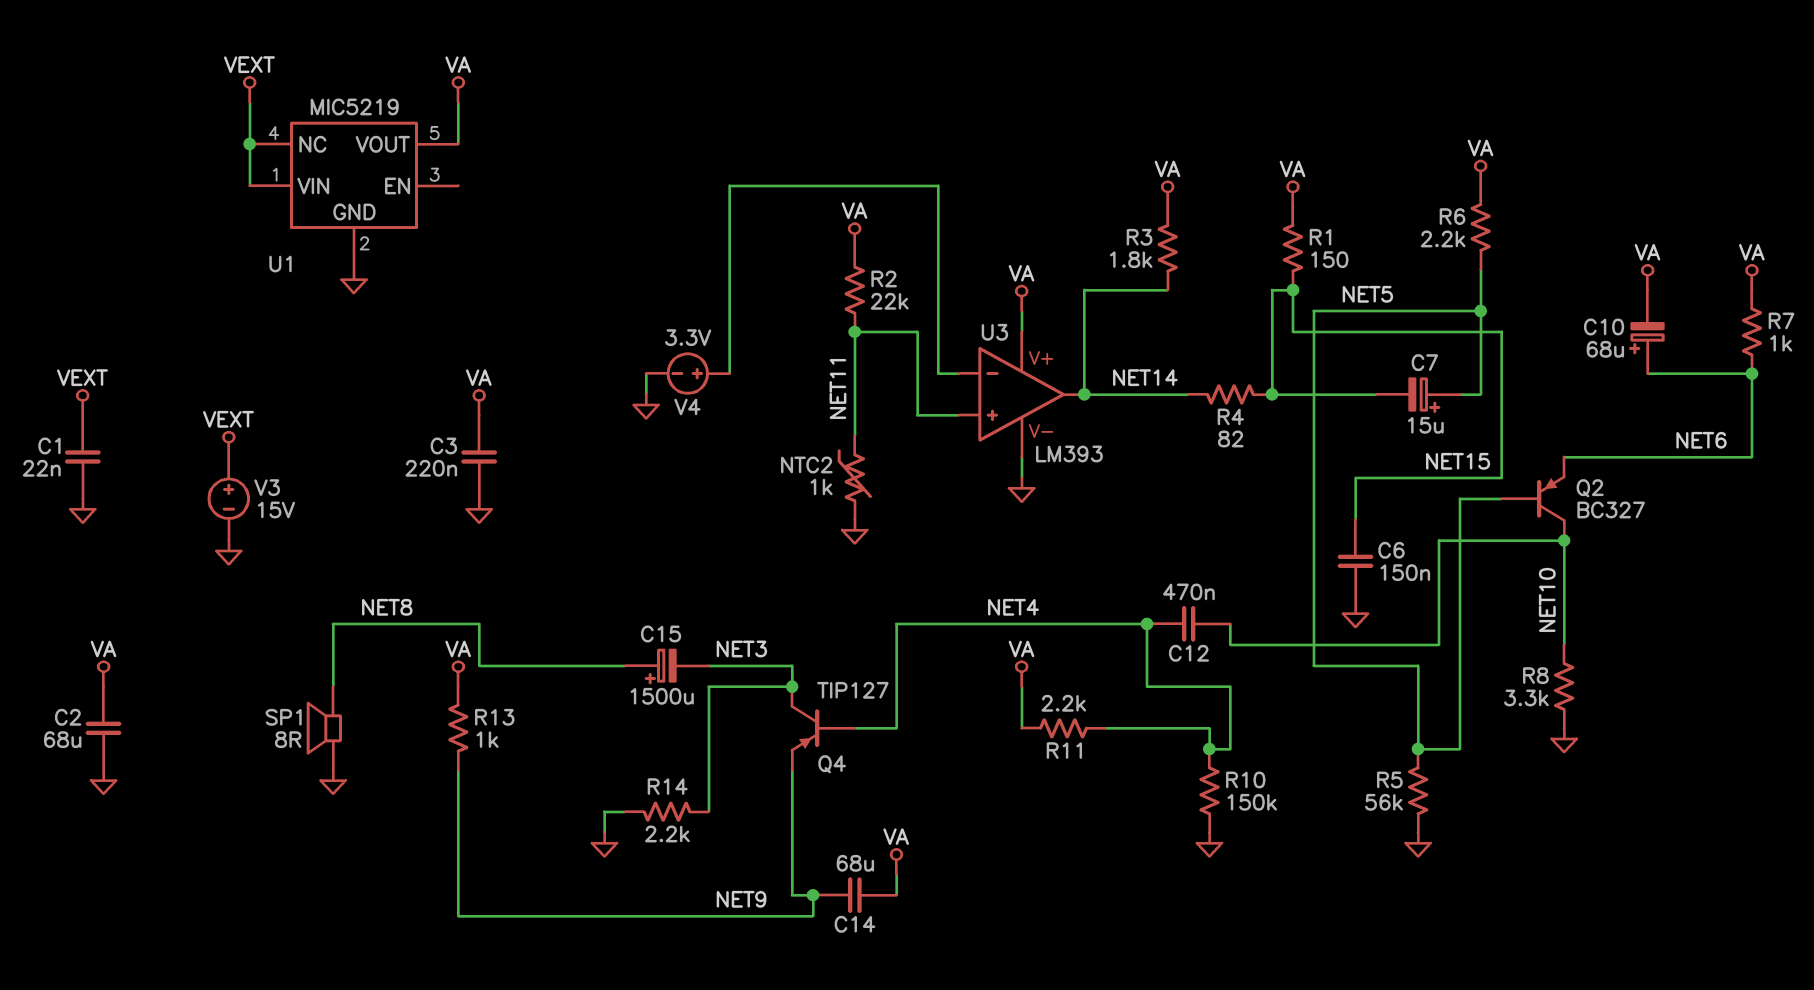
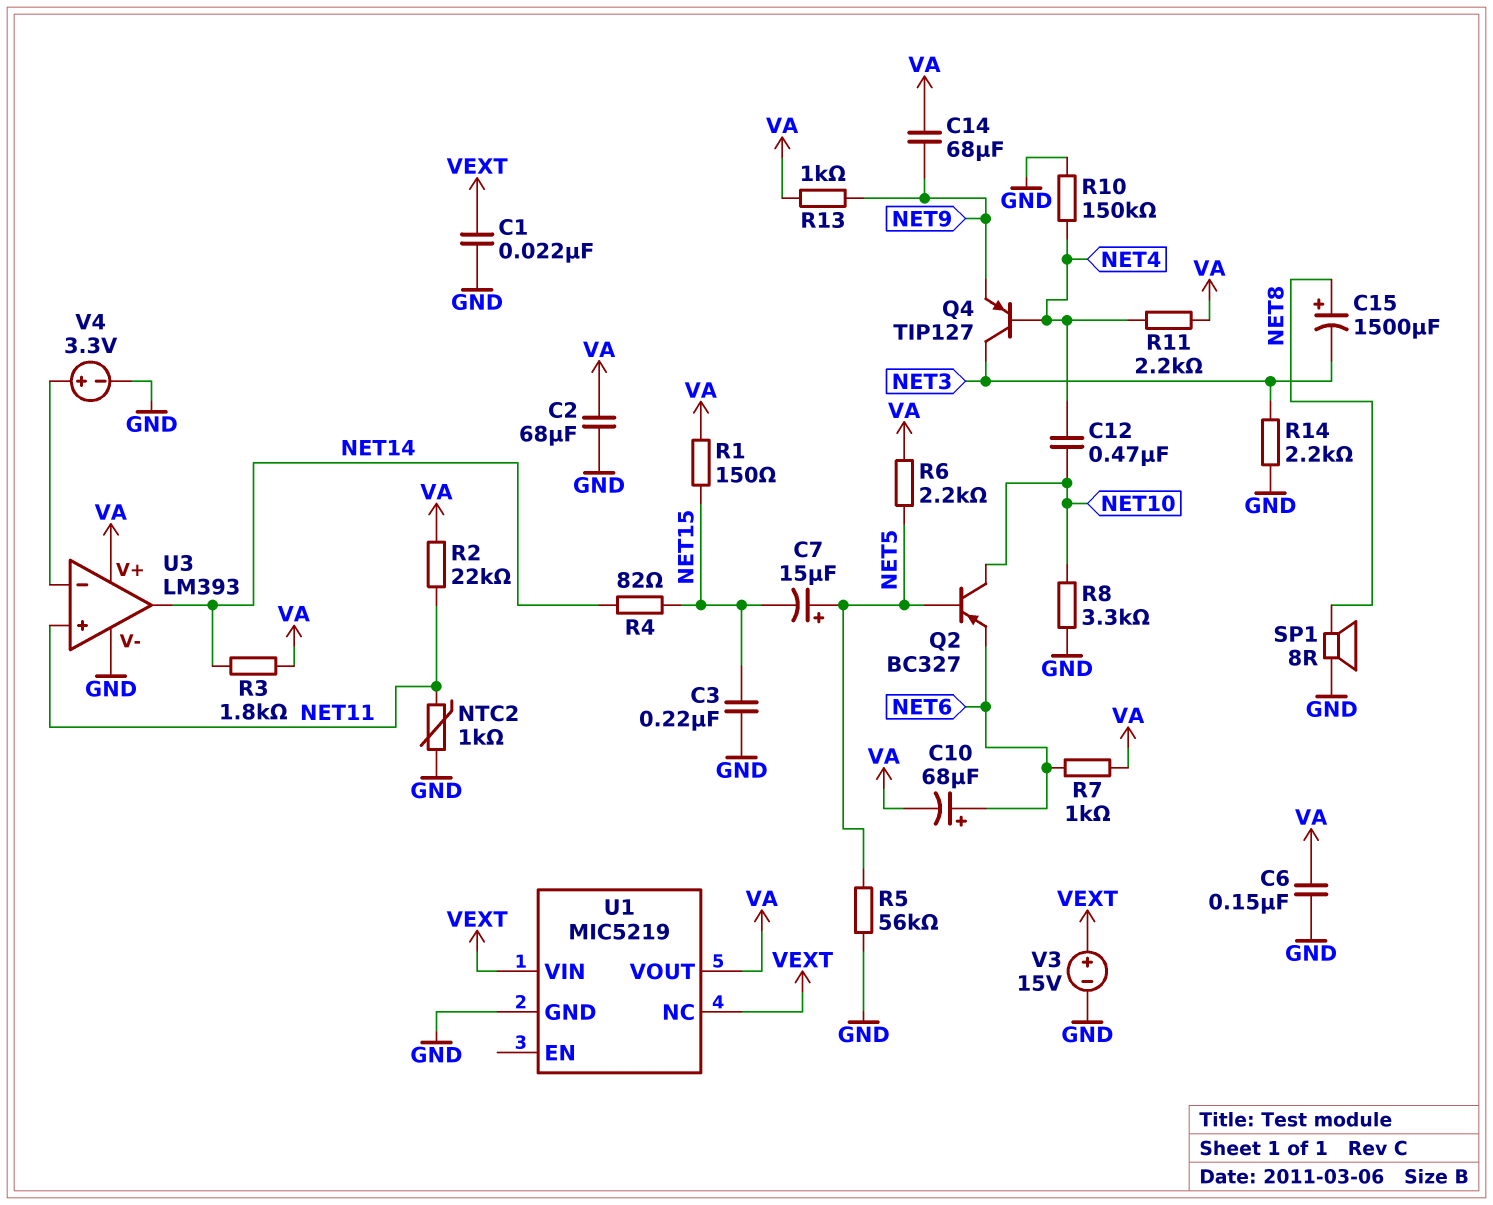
C3: 220nF (GND, VA) -> 220nF (GND, NET15)
C6: 150nF (GND, NET15) -> 150nF (GND, VA)

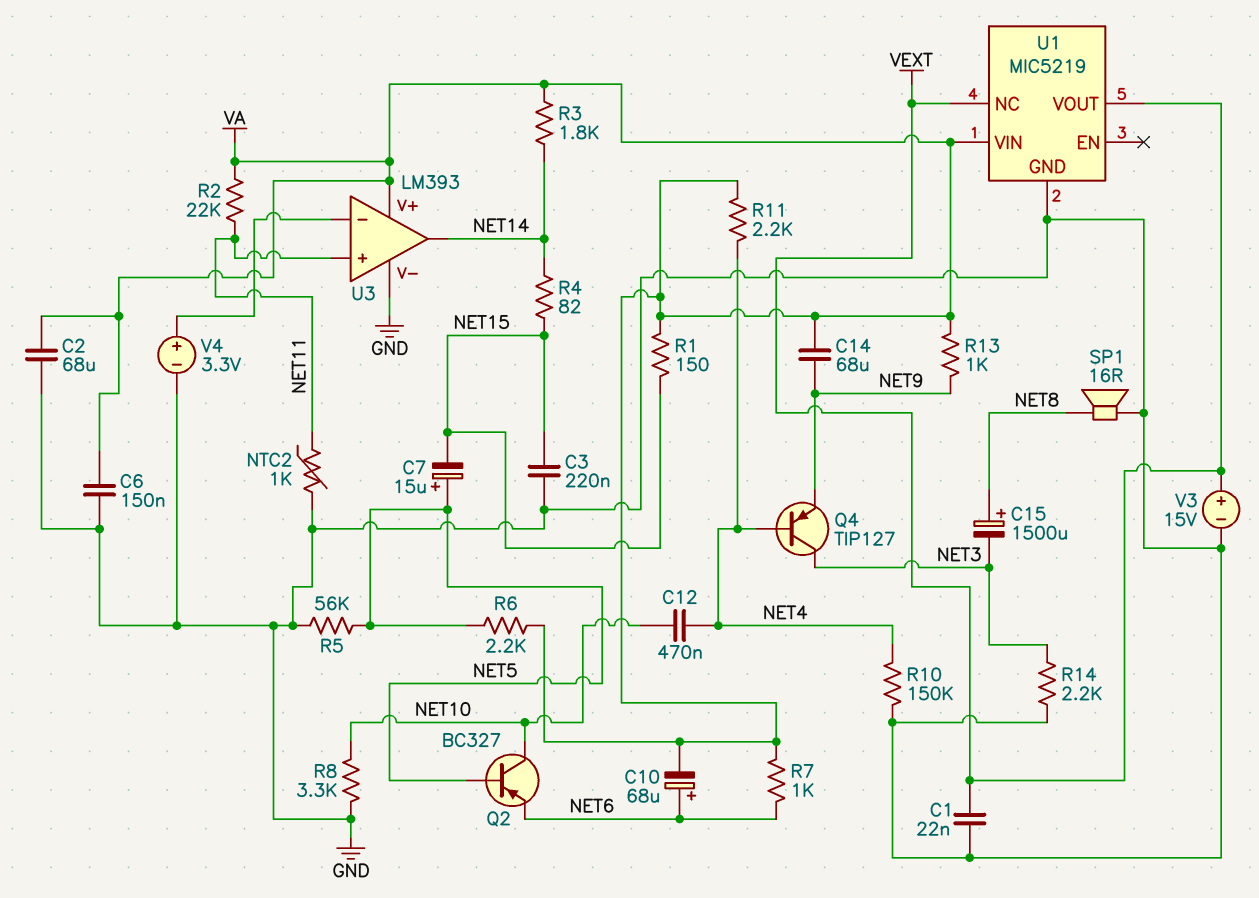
SP1: speaker 8R (GND, NET8) -> speaker 16R (GND, NET8)
U1 pin VIN: VEXT -> VA
U1 pin VOUT: VA -> VEXT

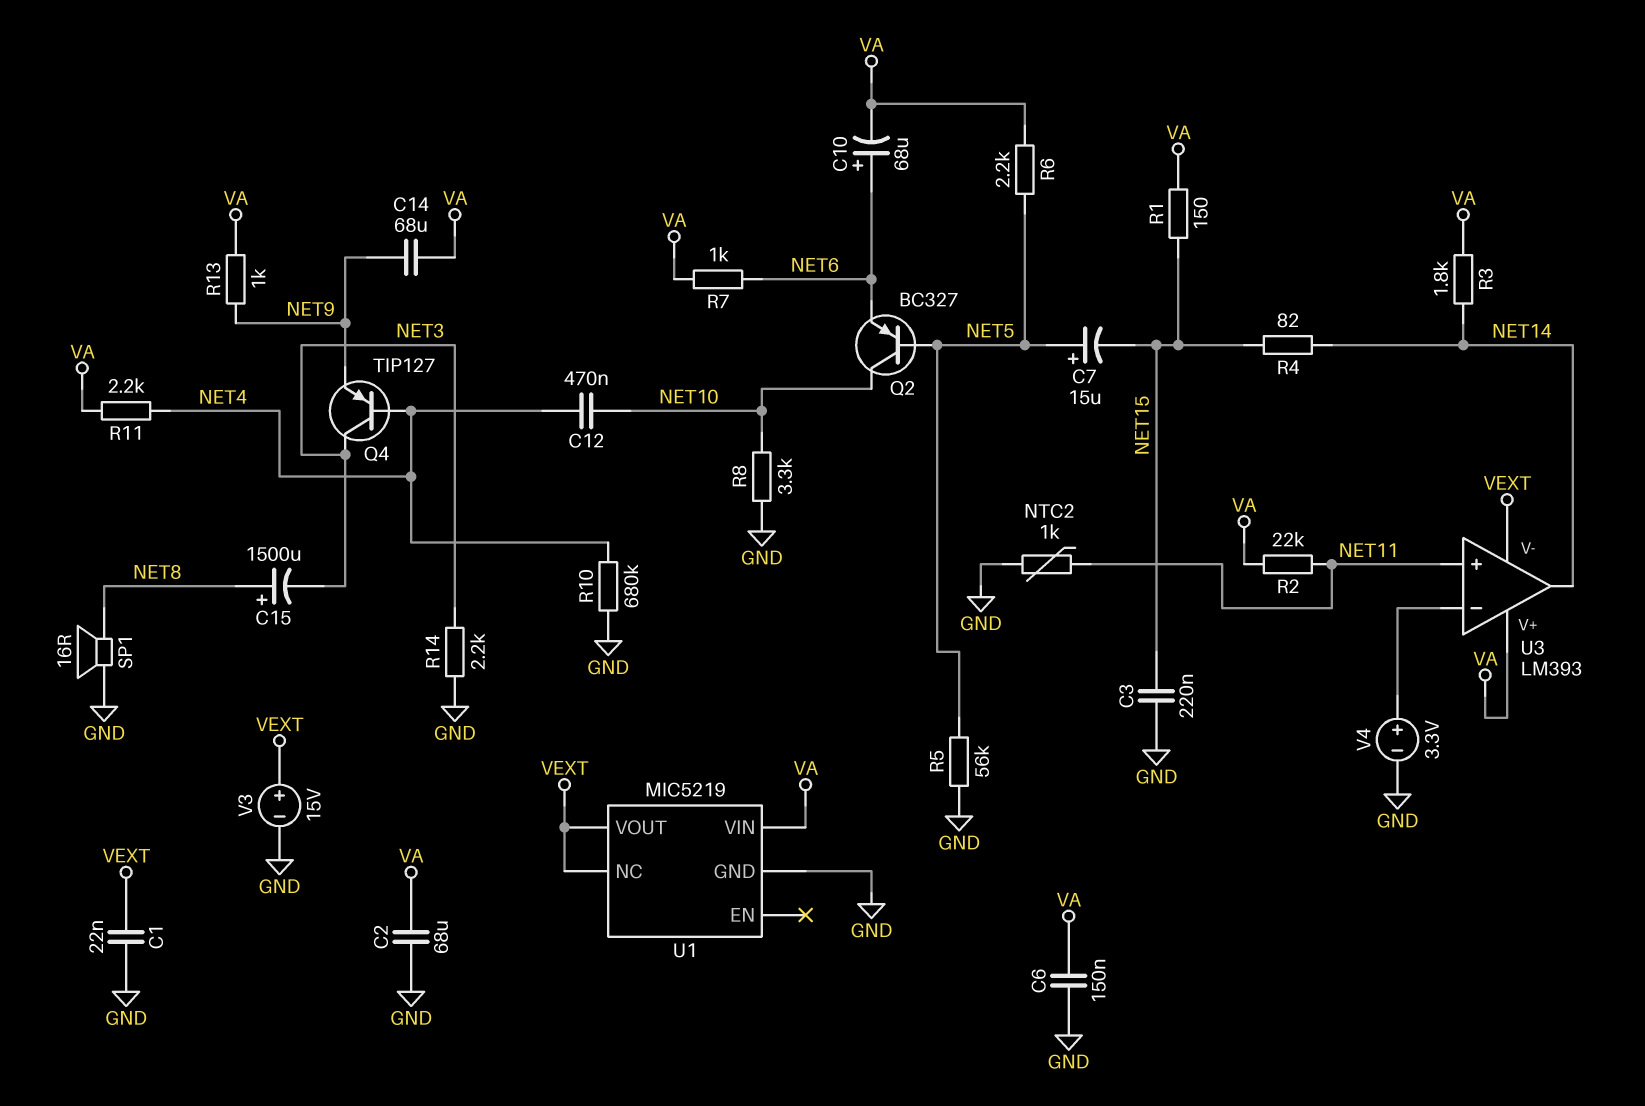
R10: 150k (GND, NET4) -> 680k (GND, NET4)
U3 pin V-: GND -> VEXT

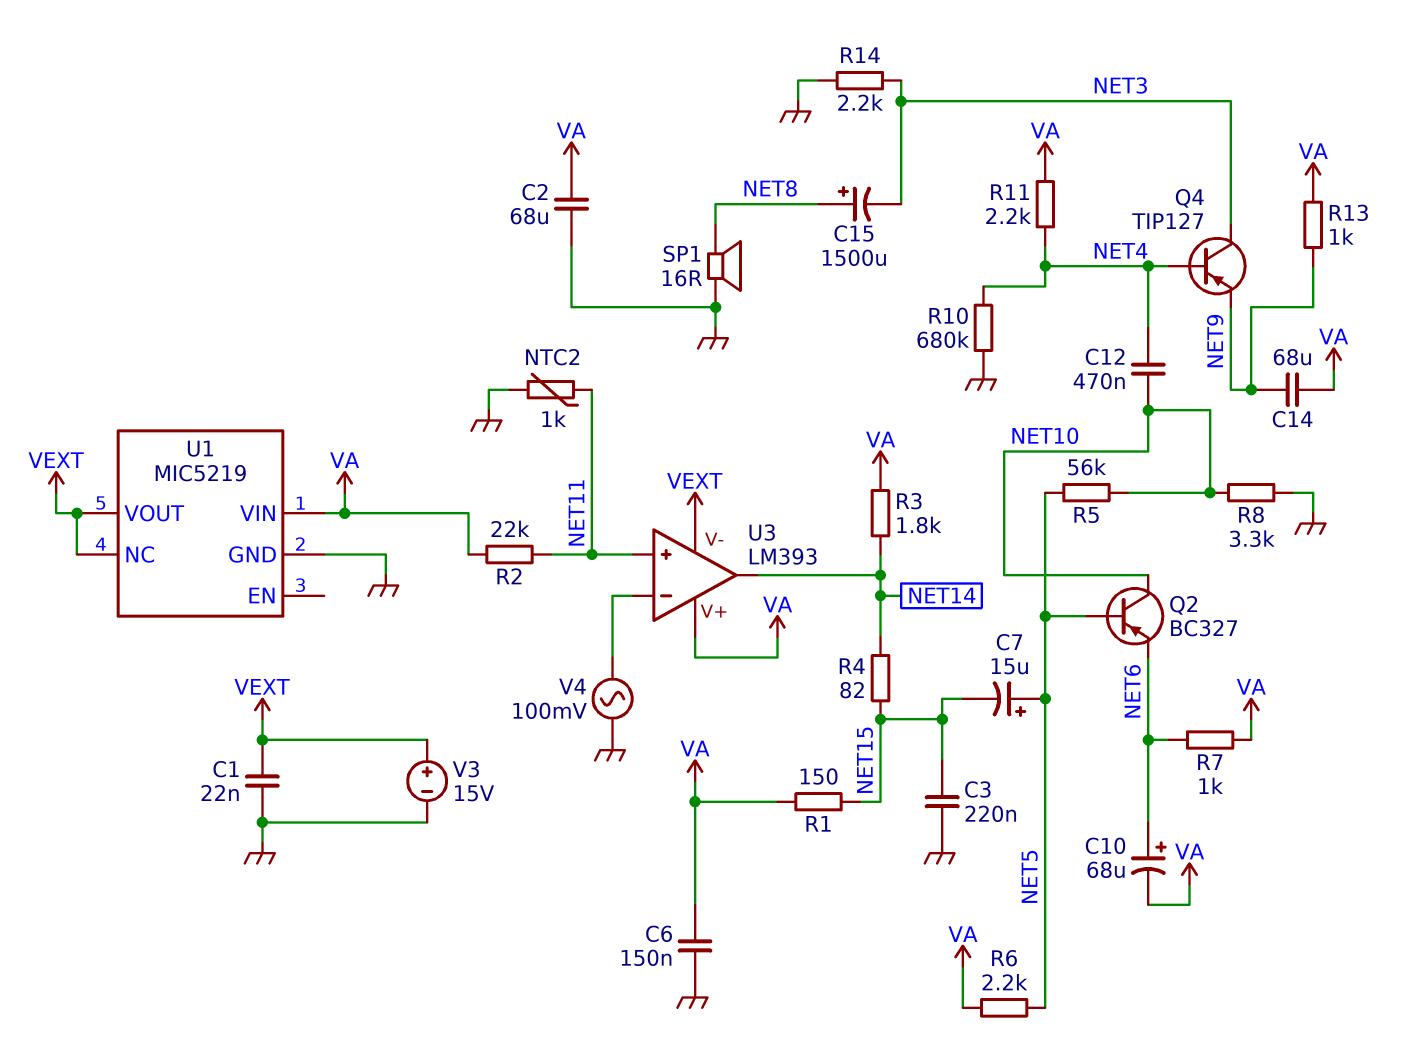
R5: 56k (GND, NET5) -> 56k (NET5, NET10)
V4: 3.3V (plus U3/in-, minus GND) -> AC 100mV (GND, U3/in-)

